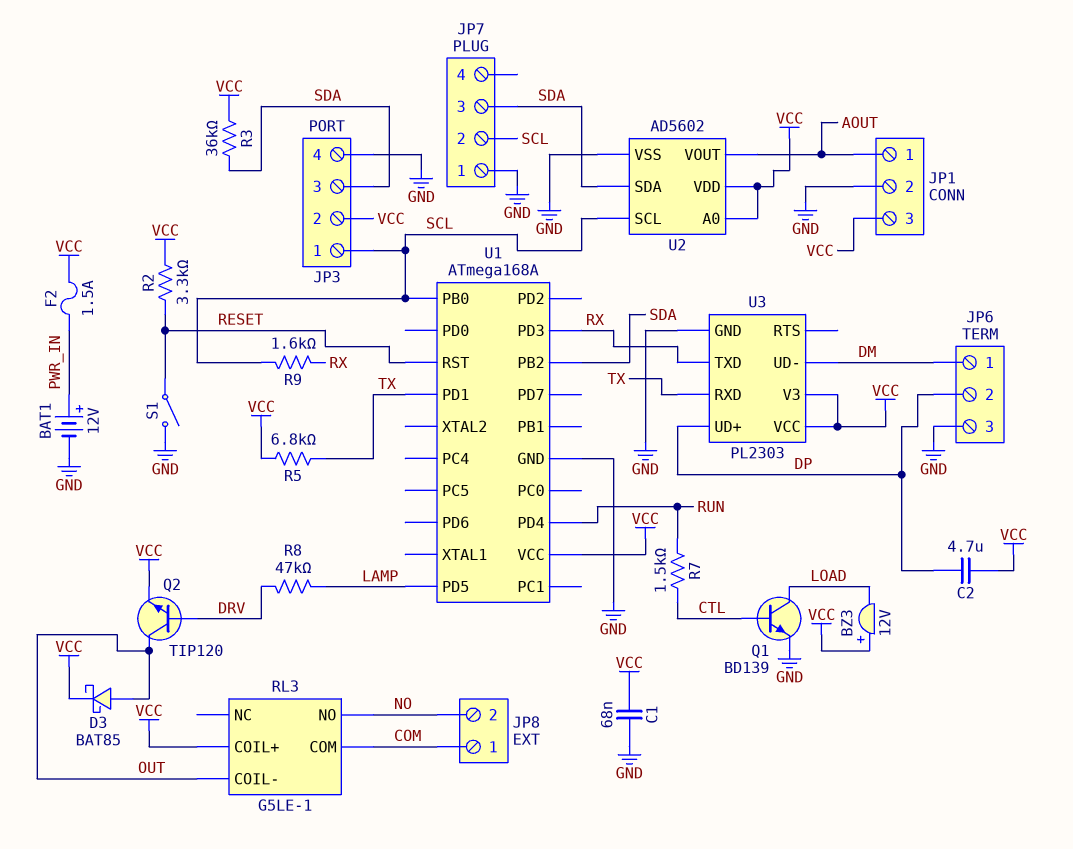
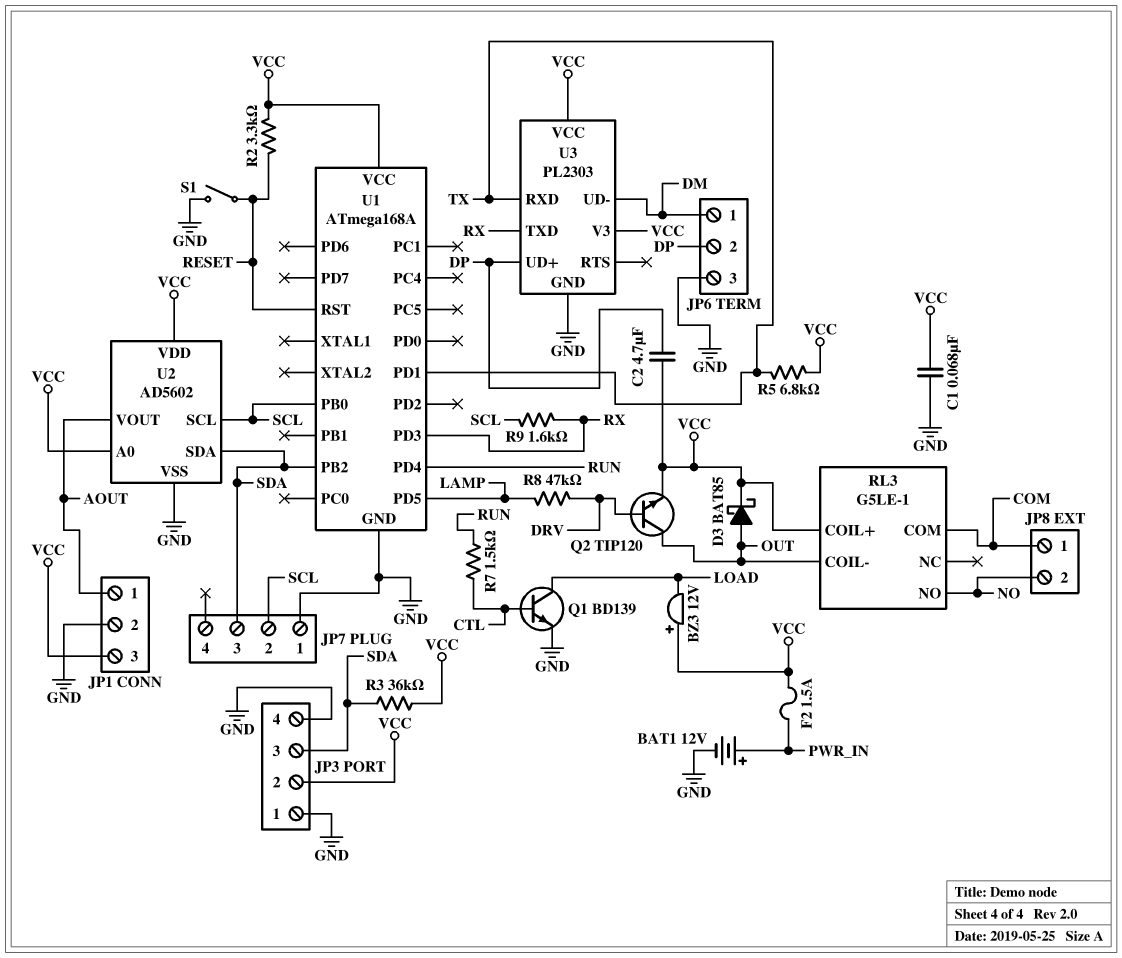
JP3 pin 1: SCL -> GND

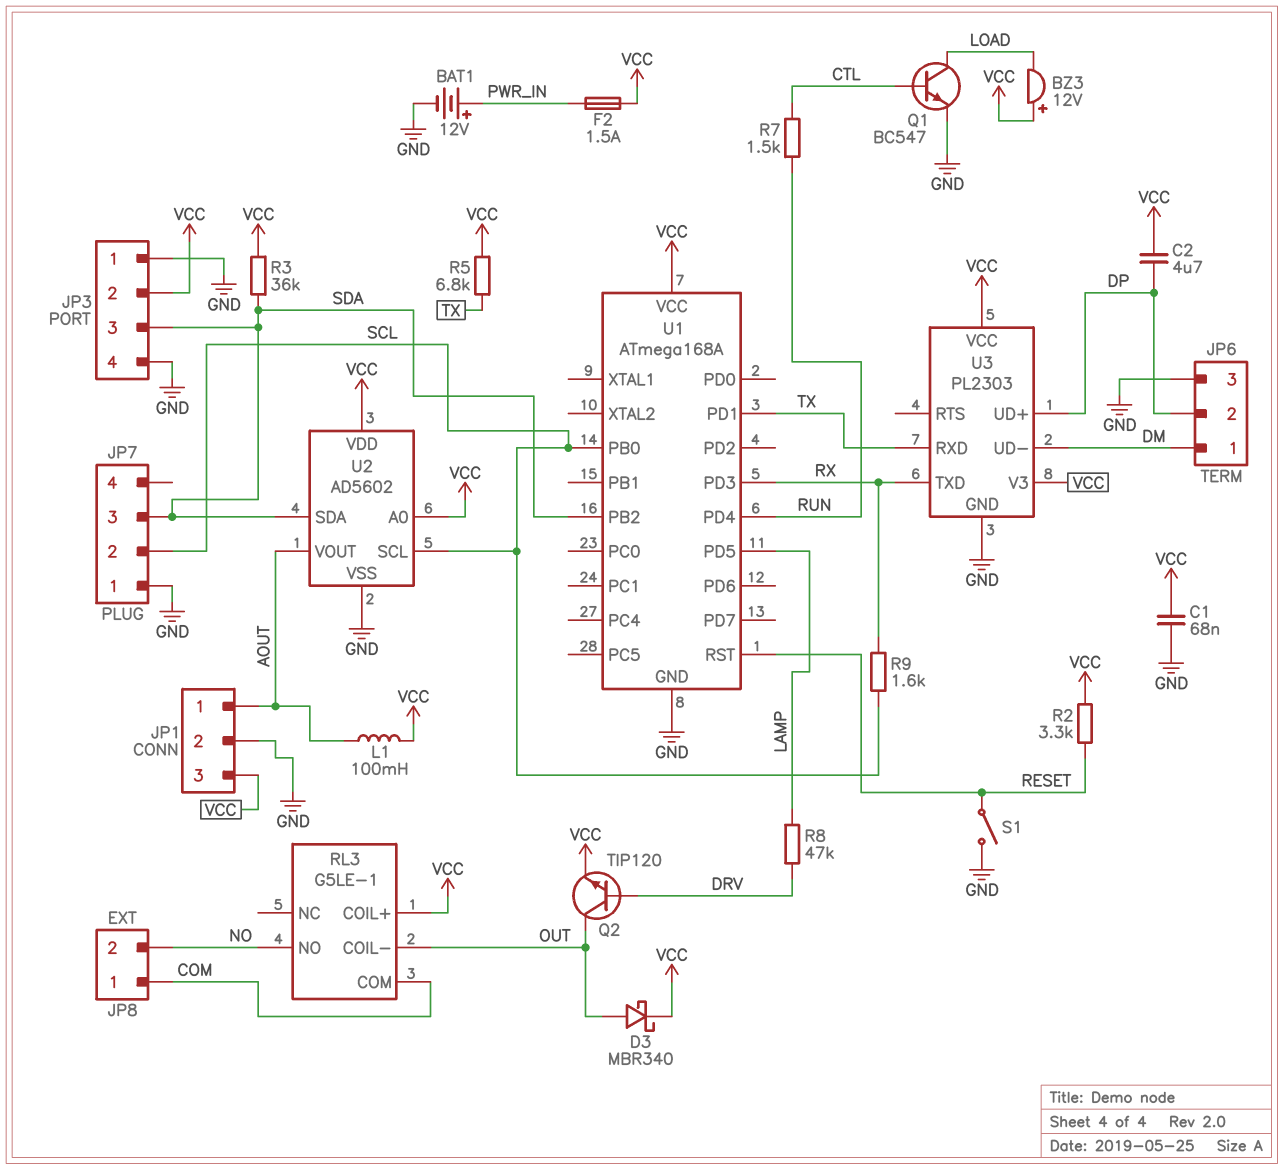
D3: schottky BAT85 (A OUT, K VCC) -> schottky MBR340 (A OUT, K VCC)
L1: none -> 100mH (AOUT, VCC)
Q1: NPN BD139 (B CTL, C LOAD, E GND) -> NPN BC547 (B CTL, C LOAD, E GND)

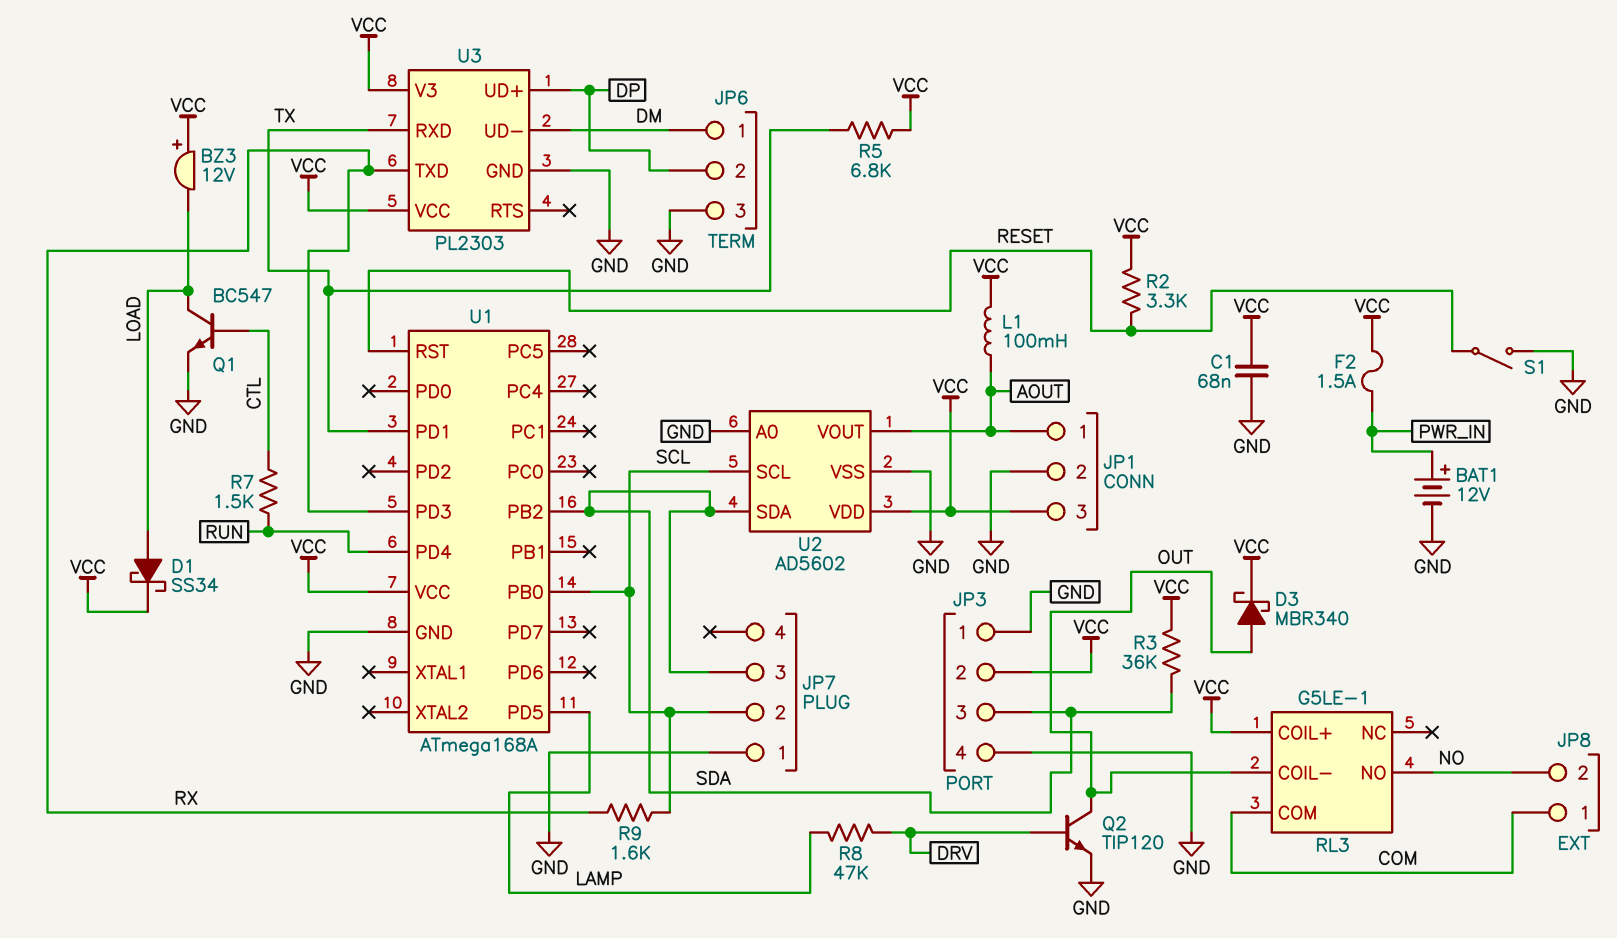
C2: 4.7uF (DP, VCC) -> none
D1: none -> schottky SS34 (A LOAD, K VCC)
Q2: NPN TIP120 (B DRV, C OUT, E VCC) -> NPN TIP120 (B DRV, C OUT, E GND)
U2 pin A0: VCC -> GND

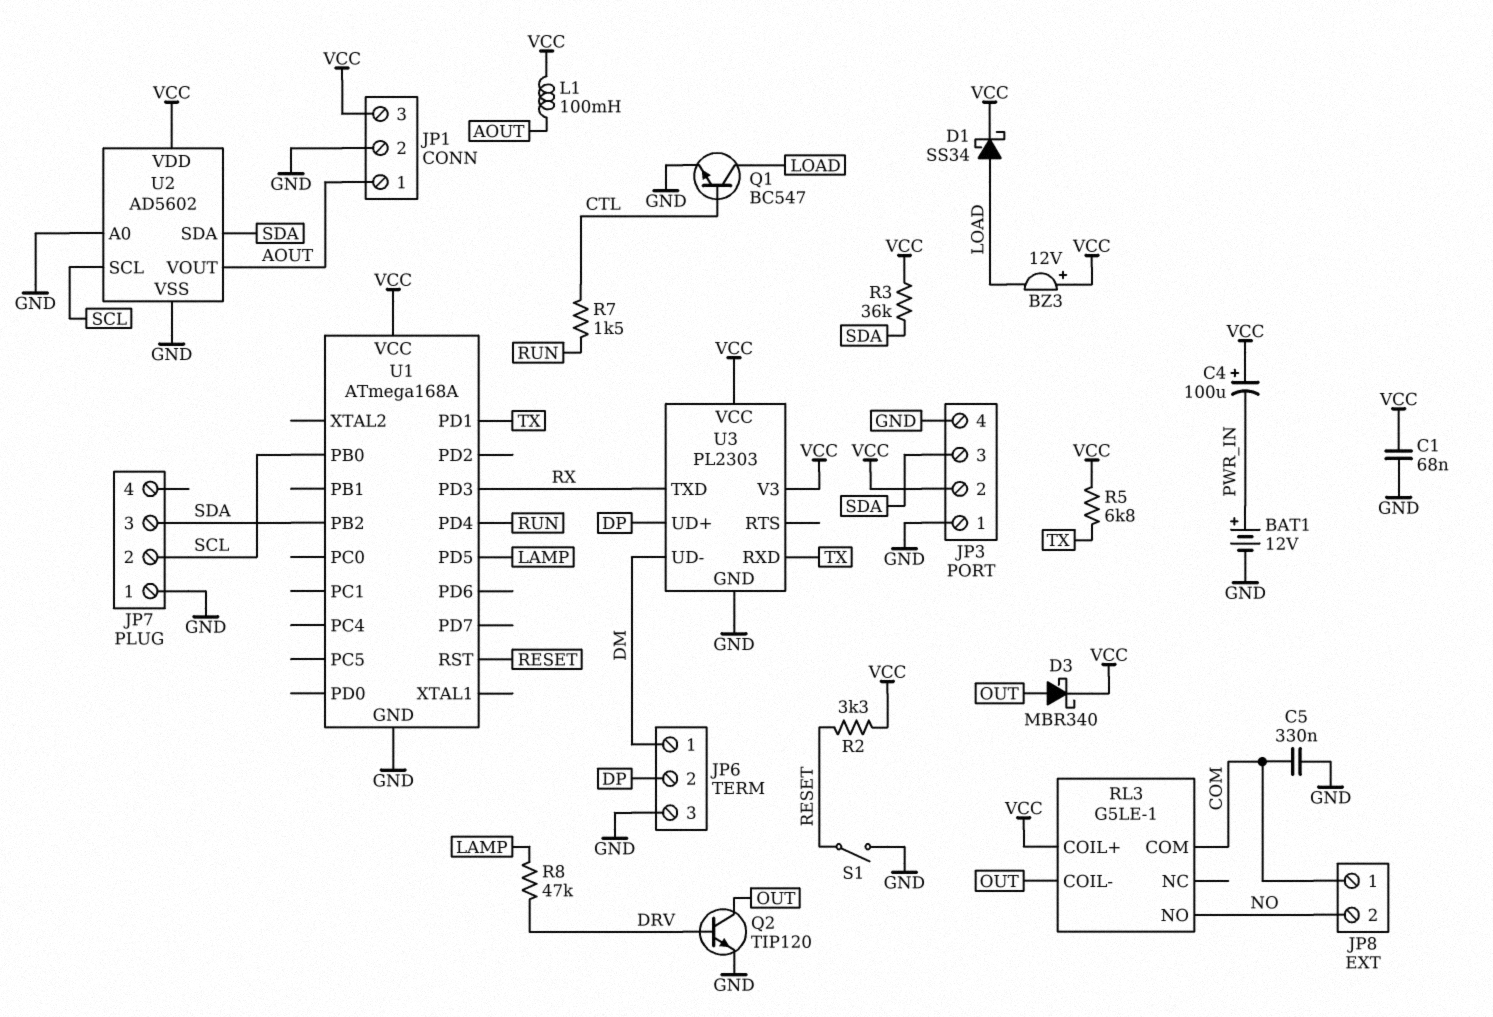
C4: none -> 100uF (plus VCC, minus PWR_IN)
C5: none -> 330nF (COM, GND)
F2: 1.5A (PWR_IN, VCC) -> none
R9: 1.6k (RX, SCL) -> none

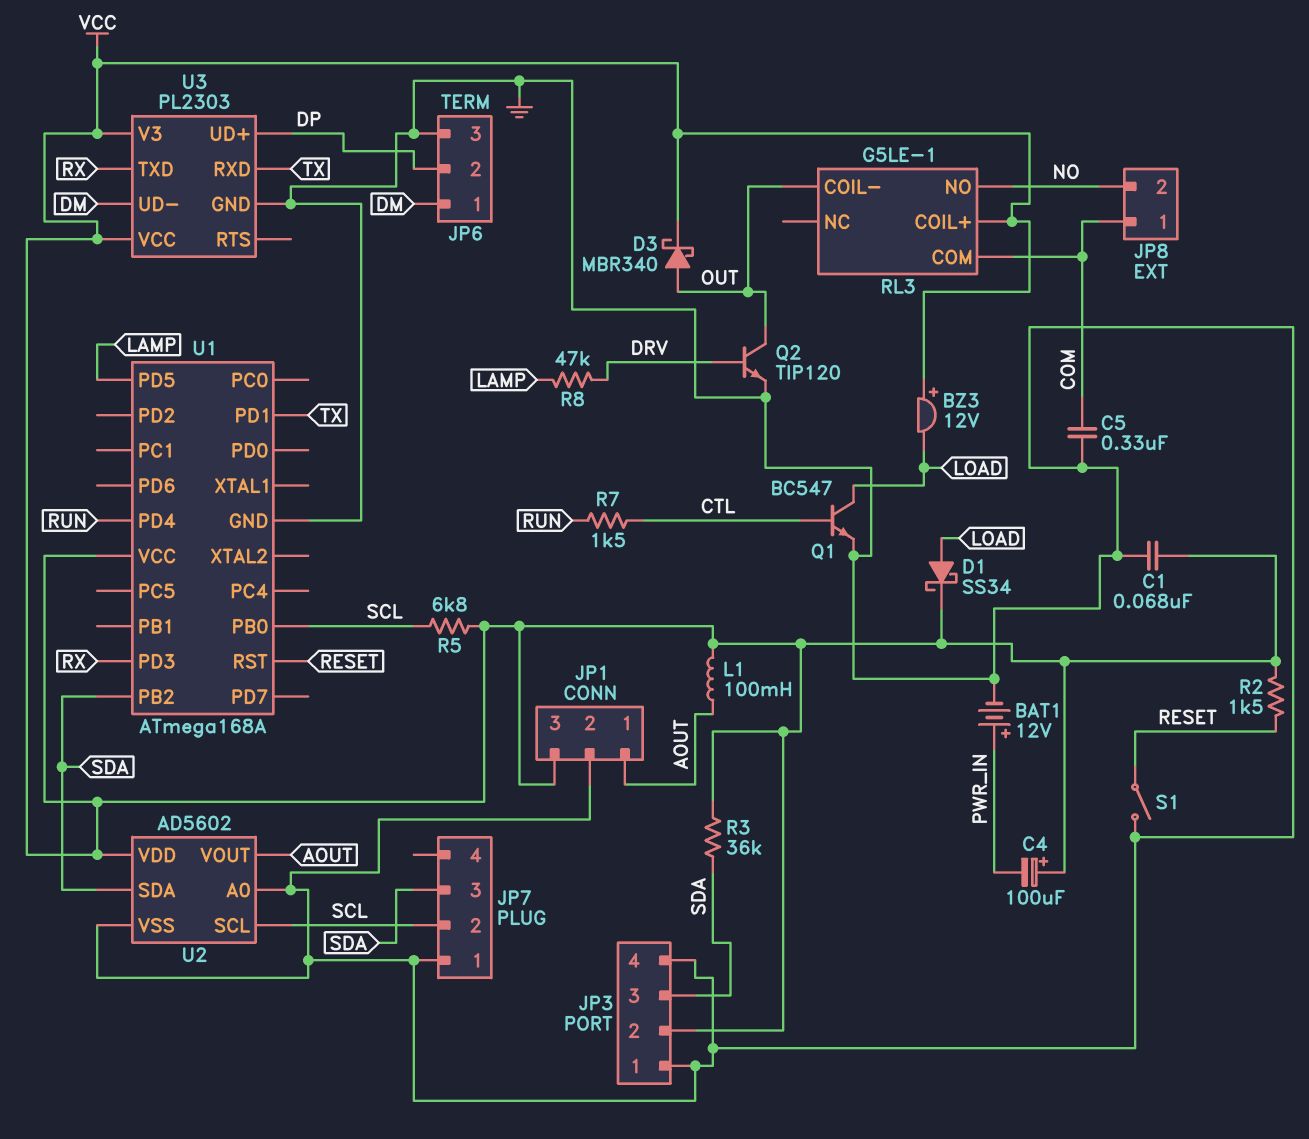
R2: 3.3k (RESET, VCC) -> 1.5k (RESET, VCC)
R5: 6.8k (TX, VCC) -> 6.8k (SCL, VCC)

